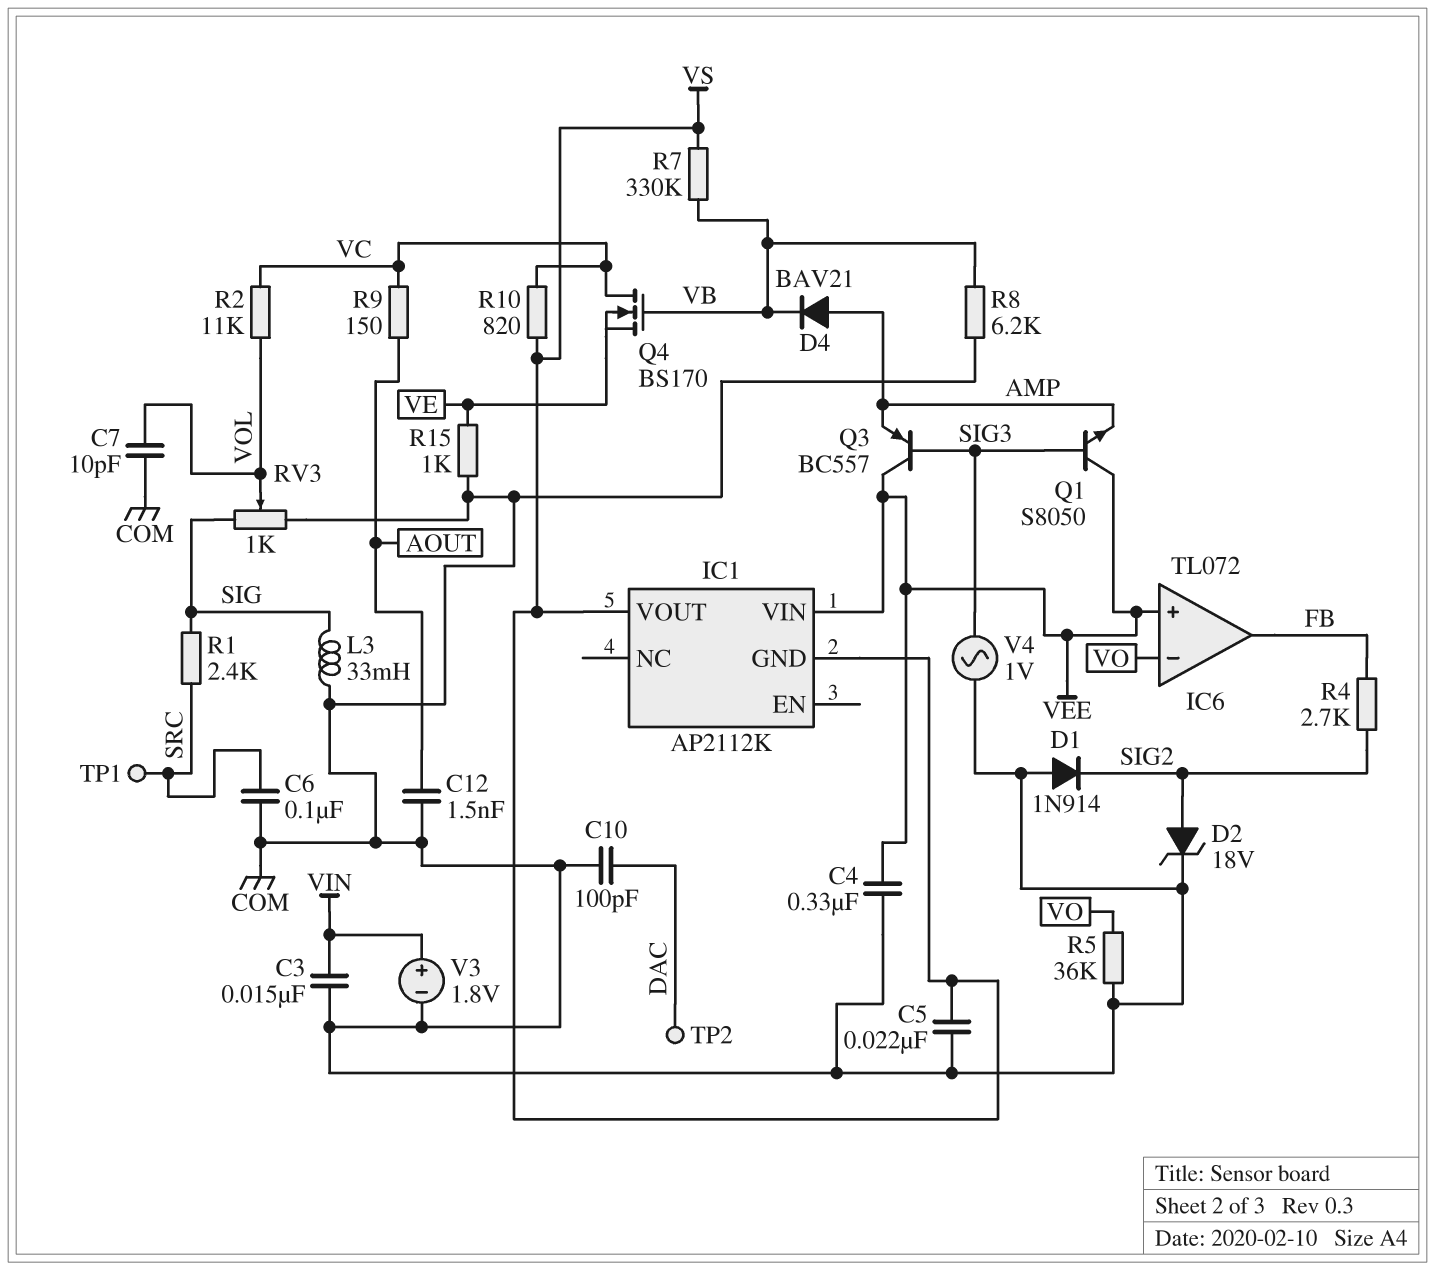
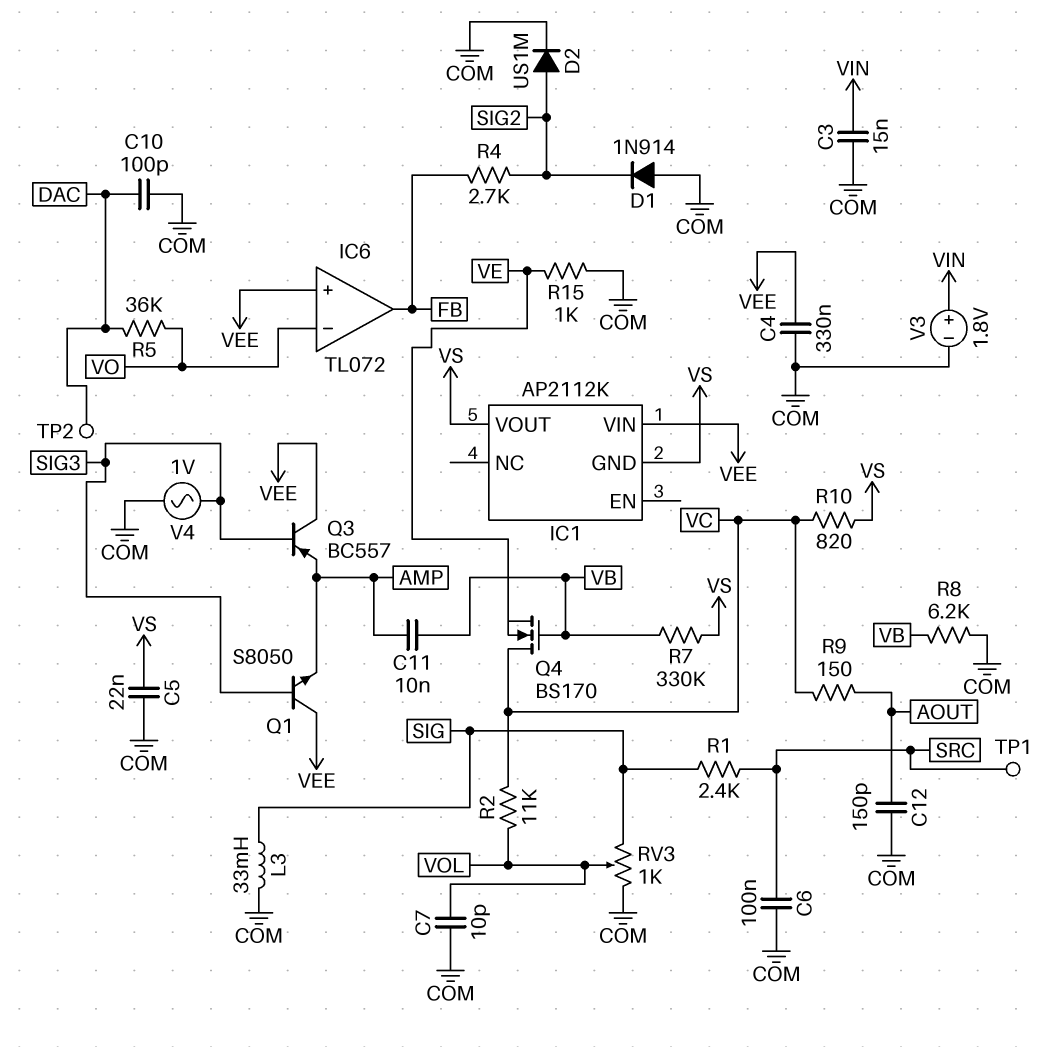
C11: none -> 10nF (AMP, VB)
C12: 1.5nF (AOUT, COM) -> 150pF (AOUT, COM)
D2: zener 18V (A SIG2, K COM) -> diode US1M (A SIG2, K COM)
D4: diode BAV21 (A AMP, K VB) -> none
R5: 36k (COM, VO) -> 36k (DAC, VO)

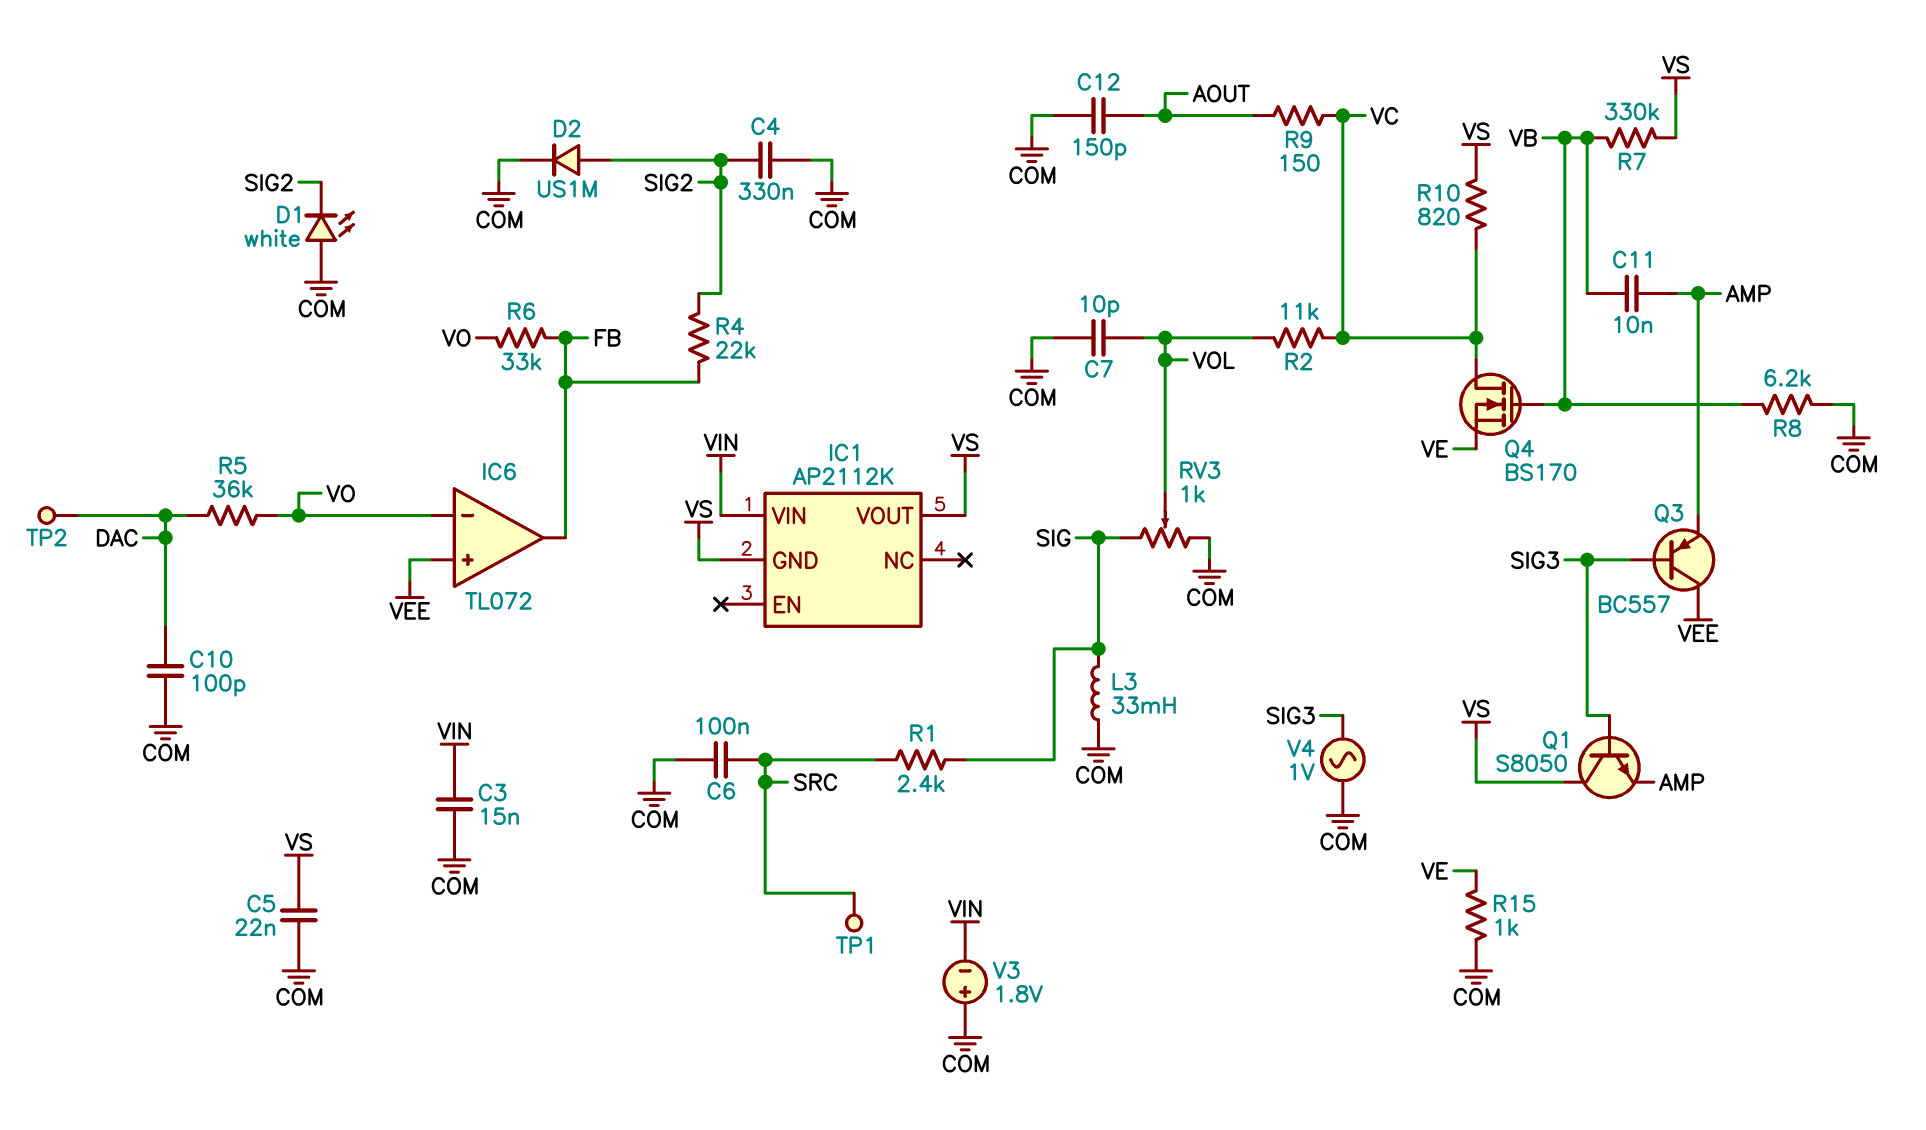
C4: 330nF (COM, VEE) -> 330nF (COM, SIG2)
D1: diode 1N914 (A COM, K SIG2) -> LED white (A COM, K SIG2)
IC1 pin VIN: VEE -> VIN
Q1: NPN S8050 (B SIG3, C VEE, E AMP) -> NPN S8050 (B SIG3, C VS, E AMP)
R4: 2.7k (FB, SIG2) -> 22k (FB, SIG2)
R6: none -> 33k (FB, VO)
V3: 1.8V (plus VIN, minus COM) -> 1.8V (plus COM, minus VIN)

